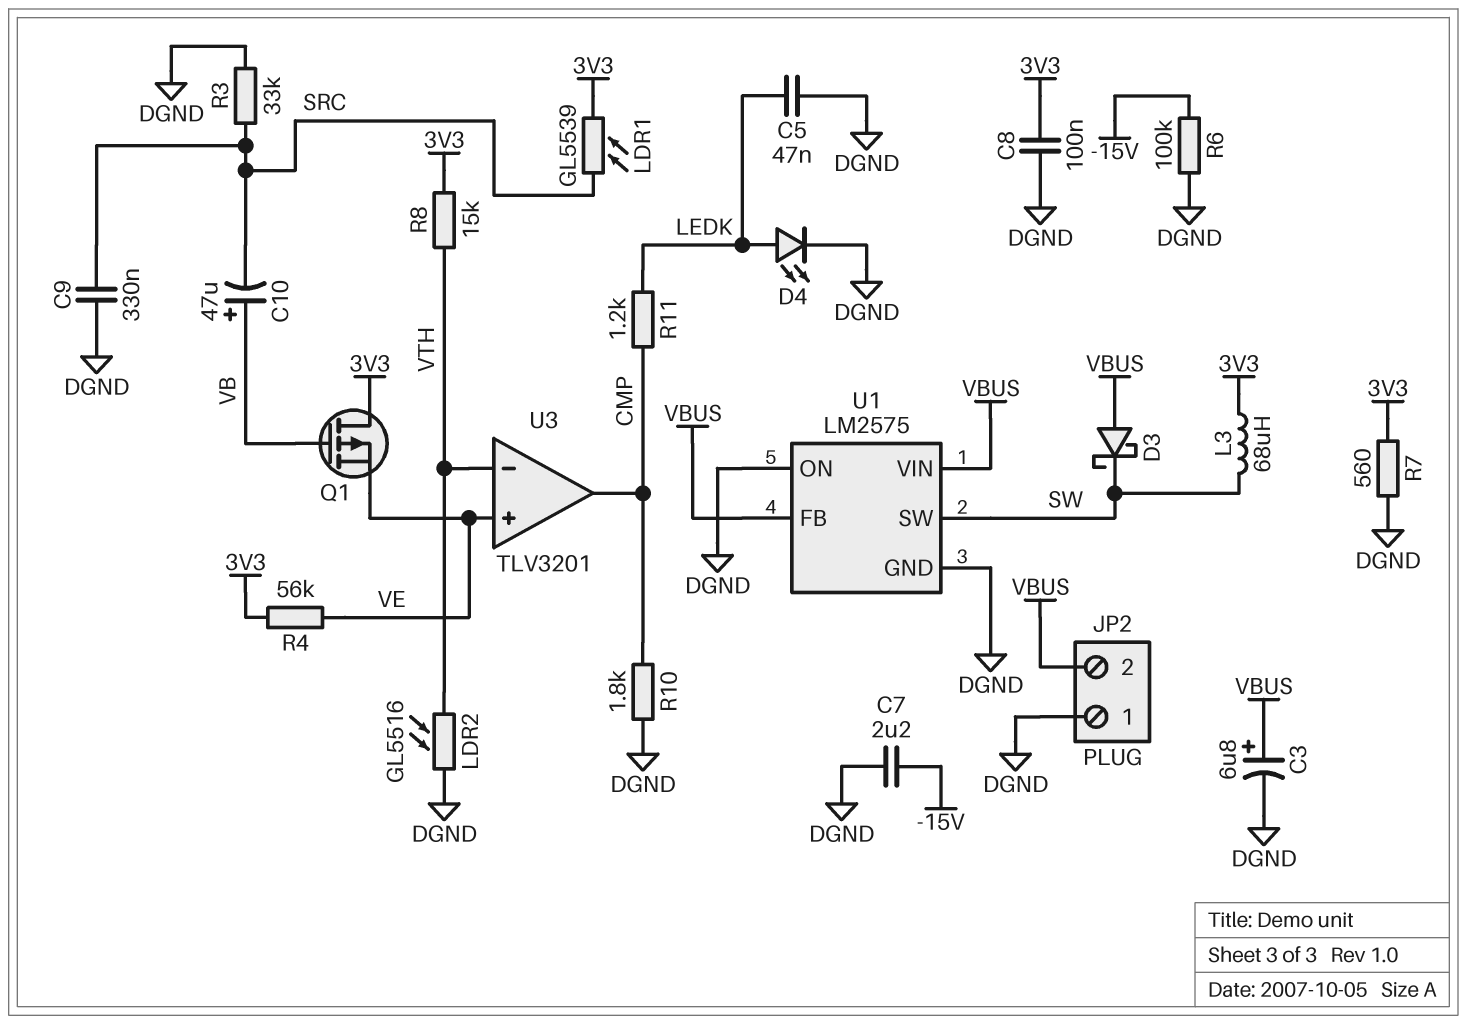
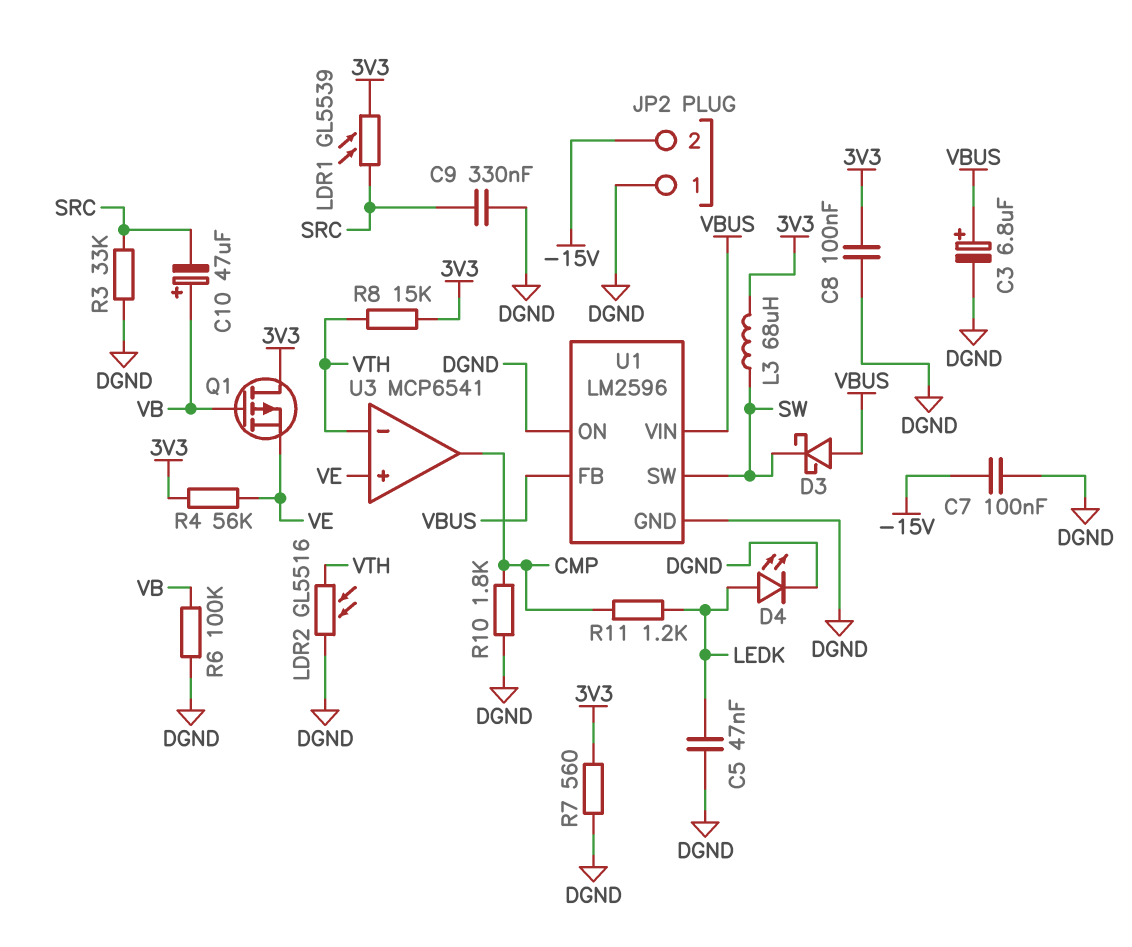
C7: 2.2uF (-15V, DGND) -> 100nF (-15V, DGND)
JP2 pin 2: VBUS -> -15V
R6: 100k (-15V, DGND) -> 100k (DGND, VB)
U1: LM2575 -> LM2596
U3: TLV3201 -> MCP6541

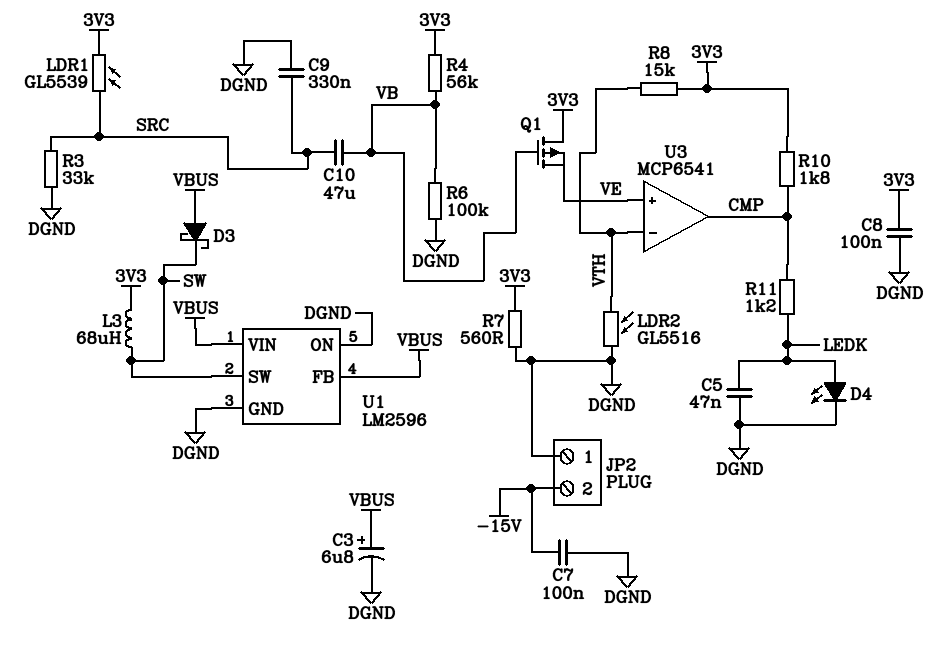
C10: 47uF (plus VB, minus SRC) -> 47uF (SRC, VB)
R4: 56k (3V3, VE) -> 56k (3V3, VB)
R10: 1.8k (CMP, DGND) -> 1.8k (3V3, CMP)

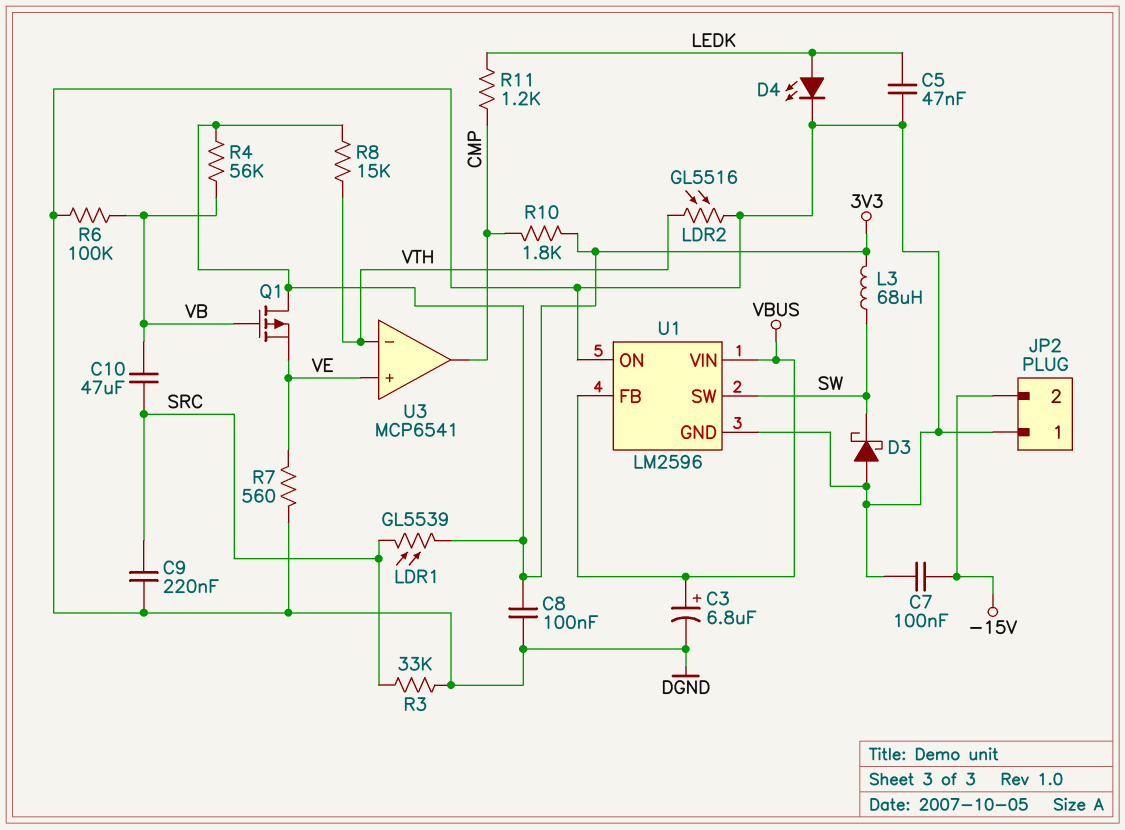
C9: 330nF (DGND, SRC) -> 220nF (DGND, SRC)
D3: schottky (A VBUS, K SW) -> schottky (A DGND, K SW)
R7: 560 (3V3, DGND) -> 560 (DGND, VE)

